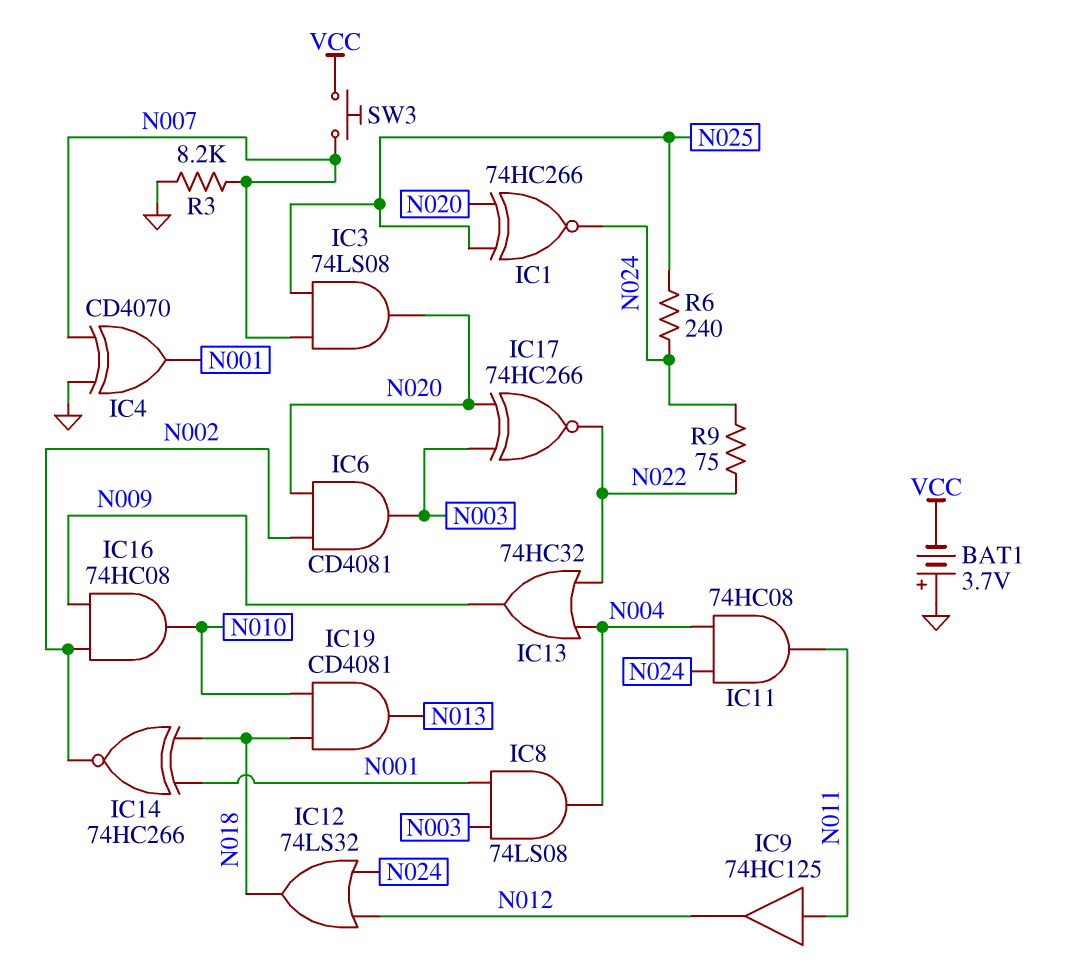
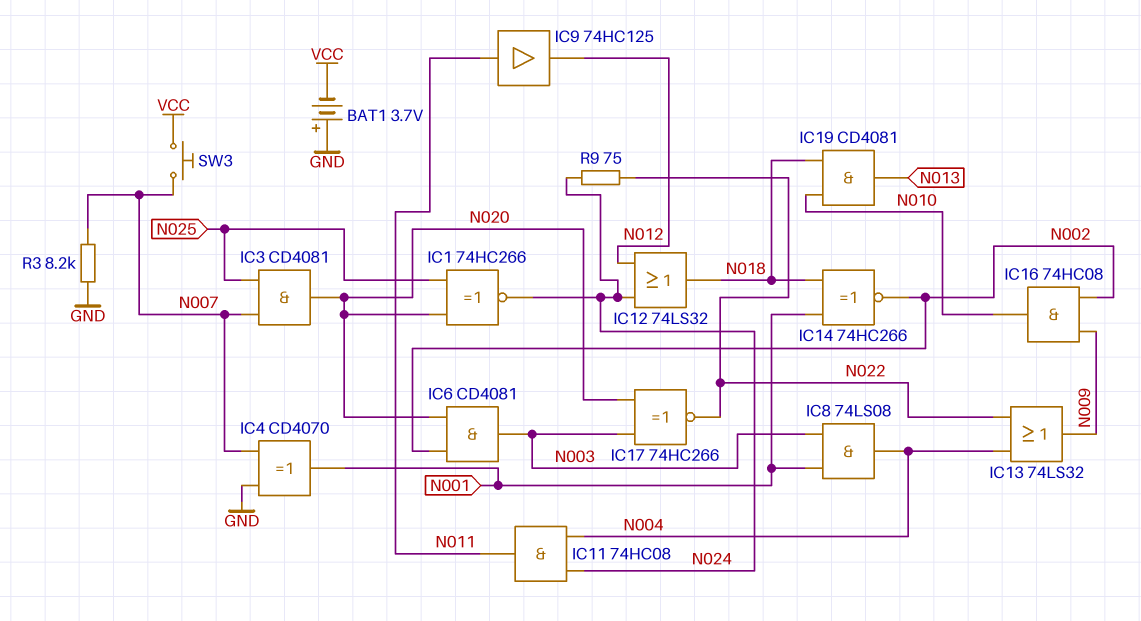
IC3: AND 74LS08 (in N007, in N025, out N020) -> AND CD4081 (in N007, in N025, out N020)
IC13: OR 74HC32 (in N004, in N022, out N009) -> OR 74LS32 (in N004, in N022, out N009)
R6: 240 (N024, N025) -> none

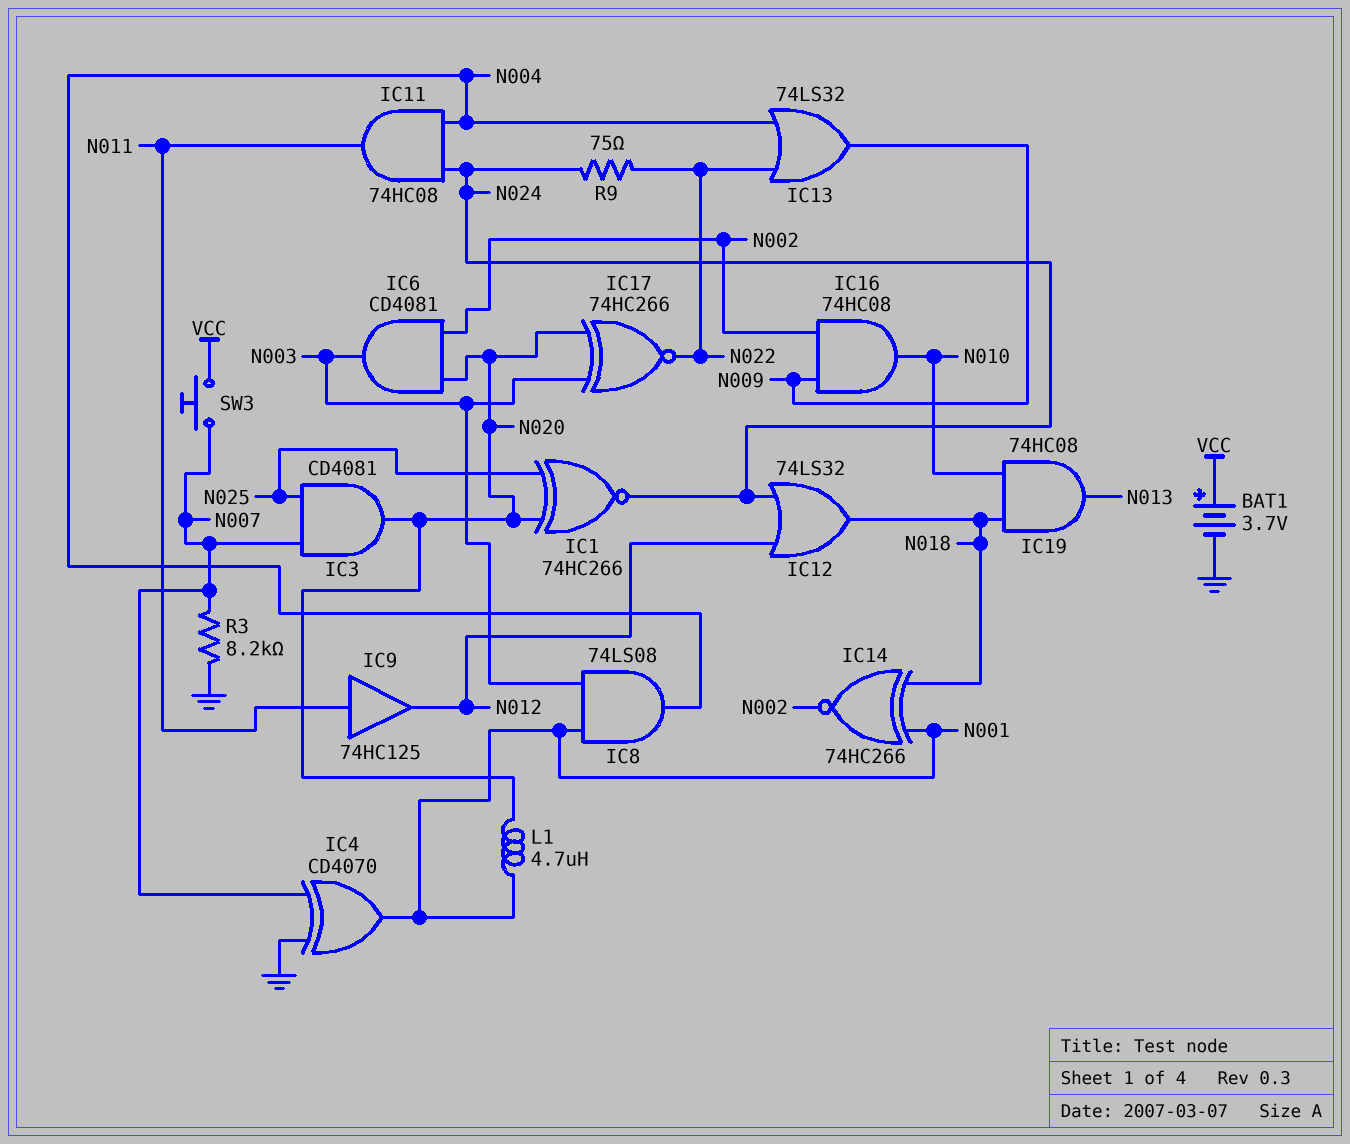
BAT1: 3.7V (plus GND, minus VCC) -> 3.7V (plus VCC, minus GND)
IC19: AND CD4081 (in N010, in N018, out N013) -> AND 74HC08 (in N010, in N018, out N013)
L1: none -> 4.7uH (N001, N020)

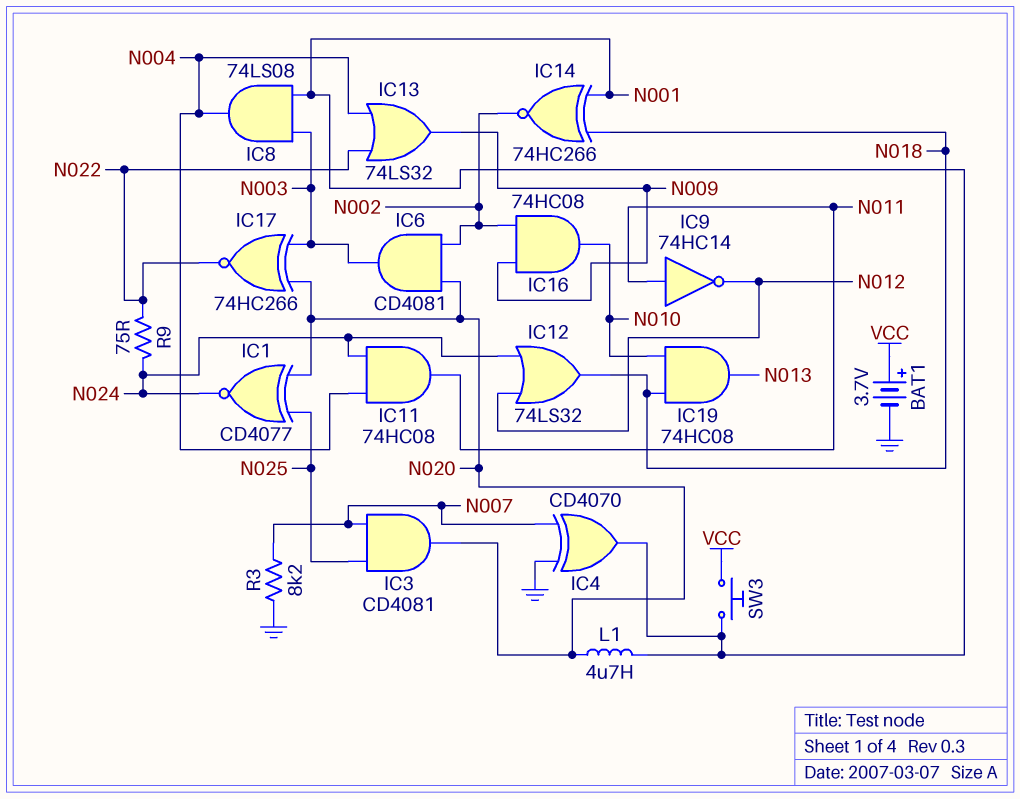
IC1: XNOR 74HC266 (in N020, in N025, out N024) -> XNOR CD4077 (in N020, in N025, out N024)
IC9: buffer 74HC125 (in N011, out N012) -> NOT 74HC14 (in N011, out N012)
SW3: button (N007, VCC) -> button (N001, VCC)

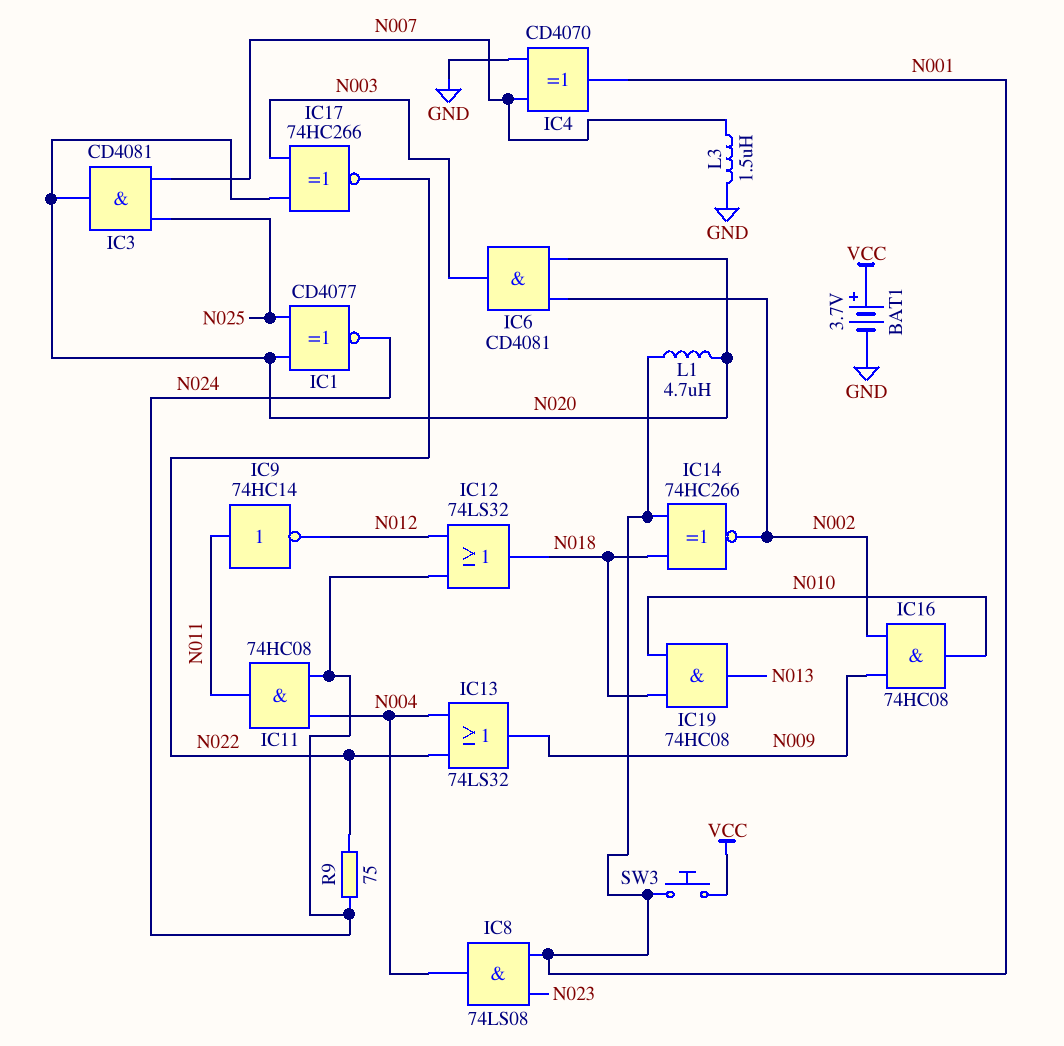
IC8: AND 74LS08 (in N001, in N003, out N004) -> AND 74LS08 (in N001, in N023, out N004)
L3: none -> 1.5uH (GND, N007)
R3: 8.2k (GND, N007) -> none

